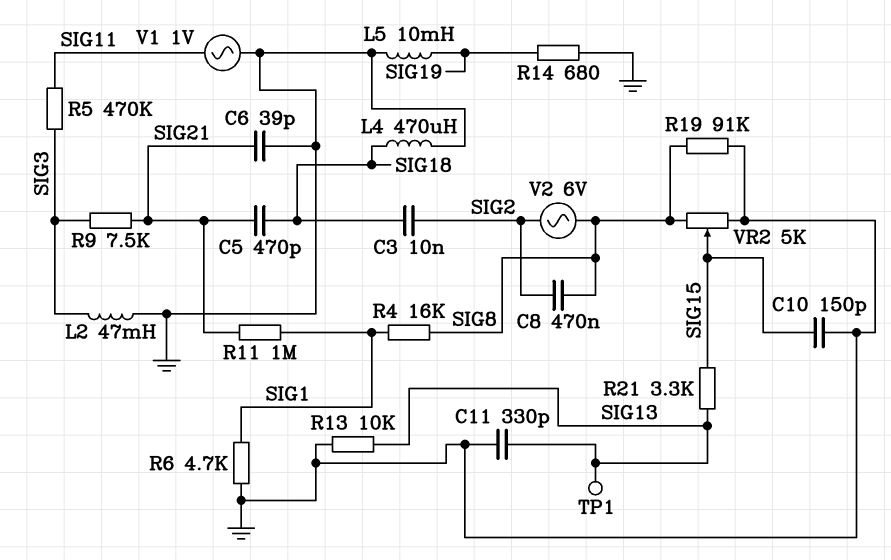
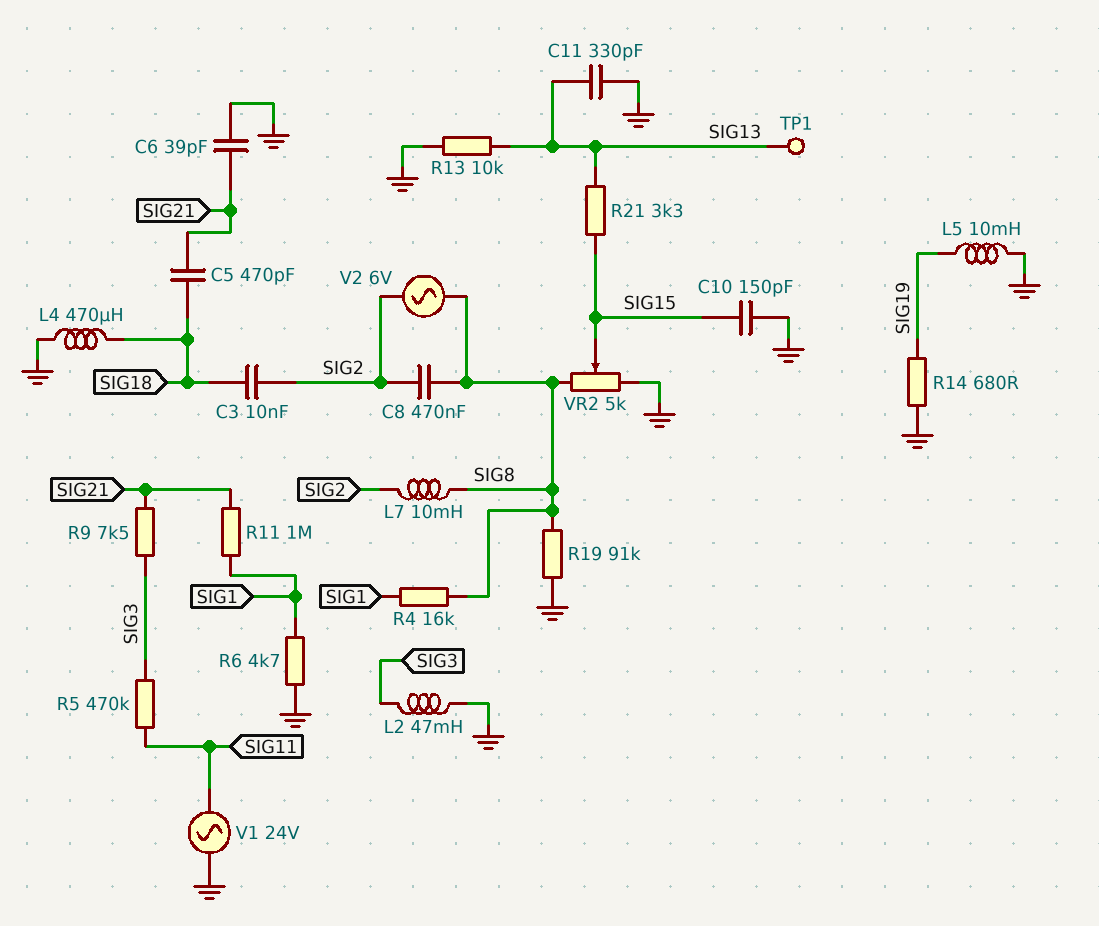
L7: none -> 10mH (SIG2, SIG8)
V1: AC 1V (GND, SIG11) -> AC 24V (GND, SIG11)

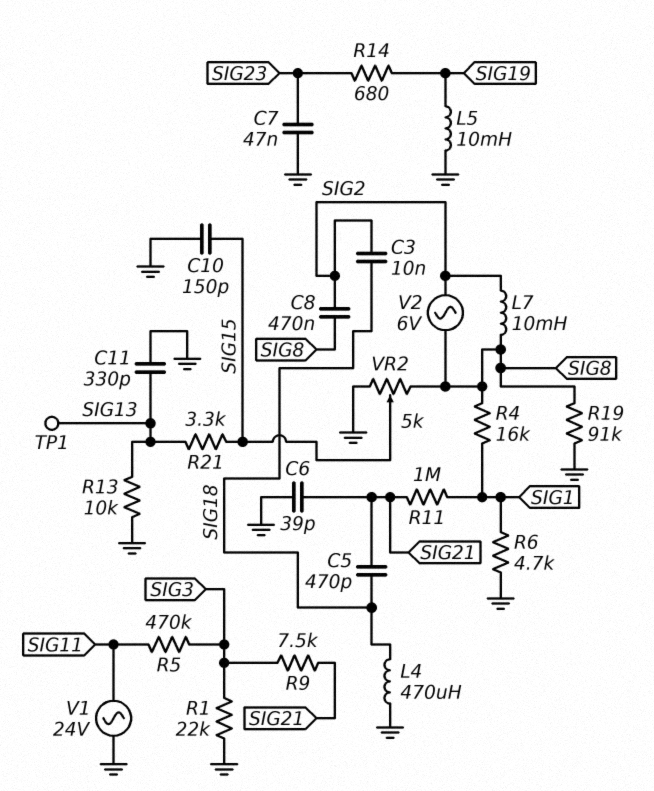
C7: none -> 47nF (GND, SIG23)
L2: 47mH (GND, SIG3) -> none
R1: none -> 22k (GND, SIG3)
R14: 680 (GND, SIG19) -> 680 (SIG19, SIG23)

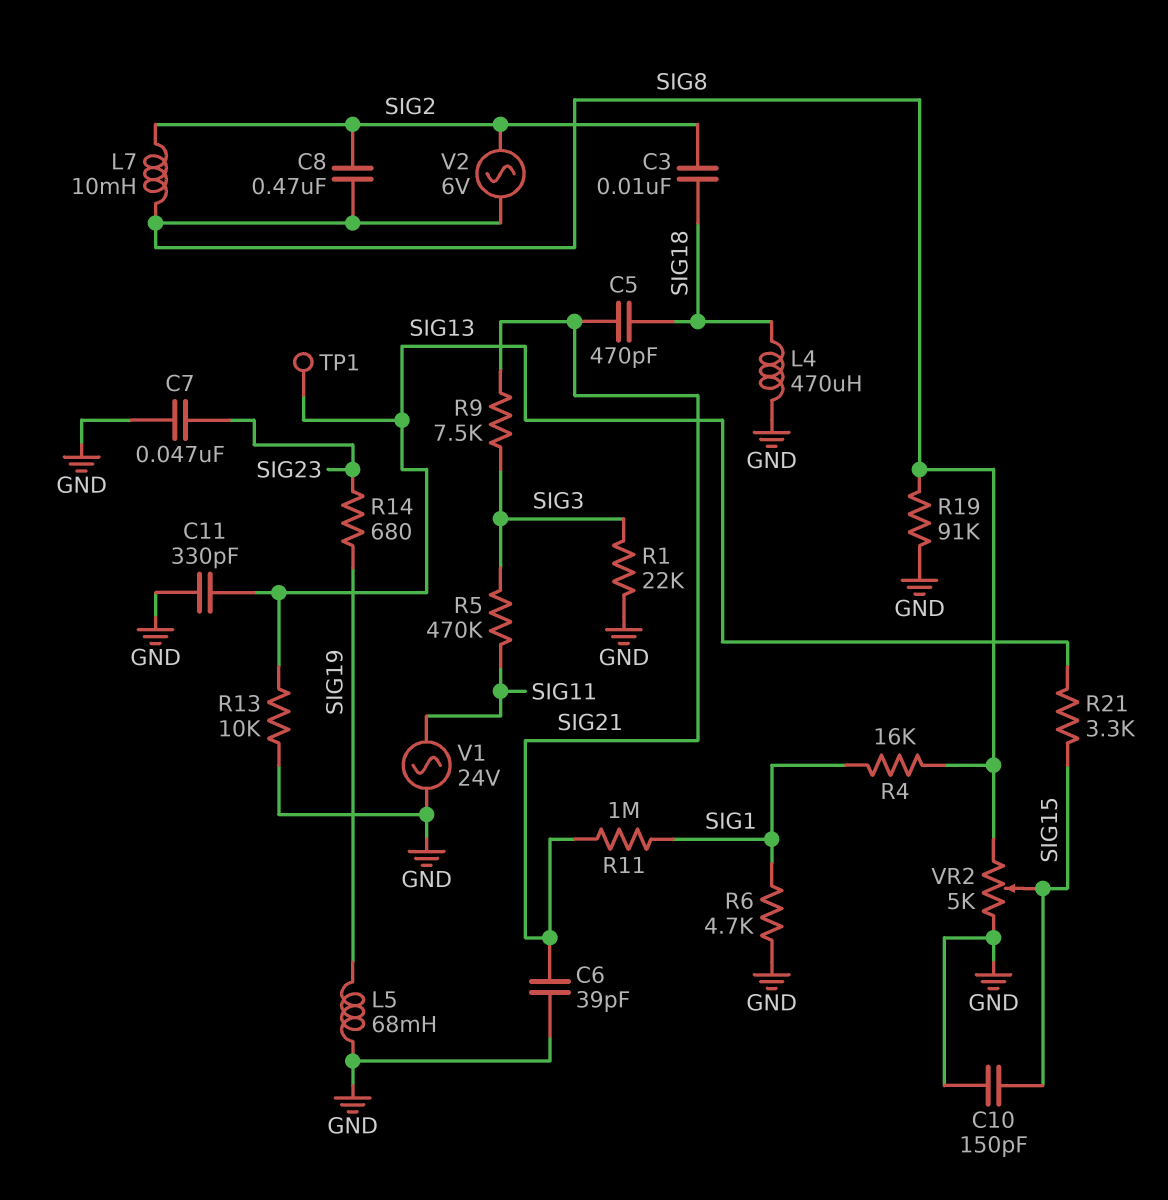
L5: 10mH (GND, SIG19) -> 68mH (GND, SIG19)

